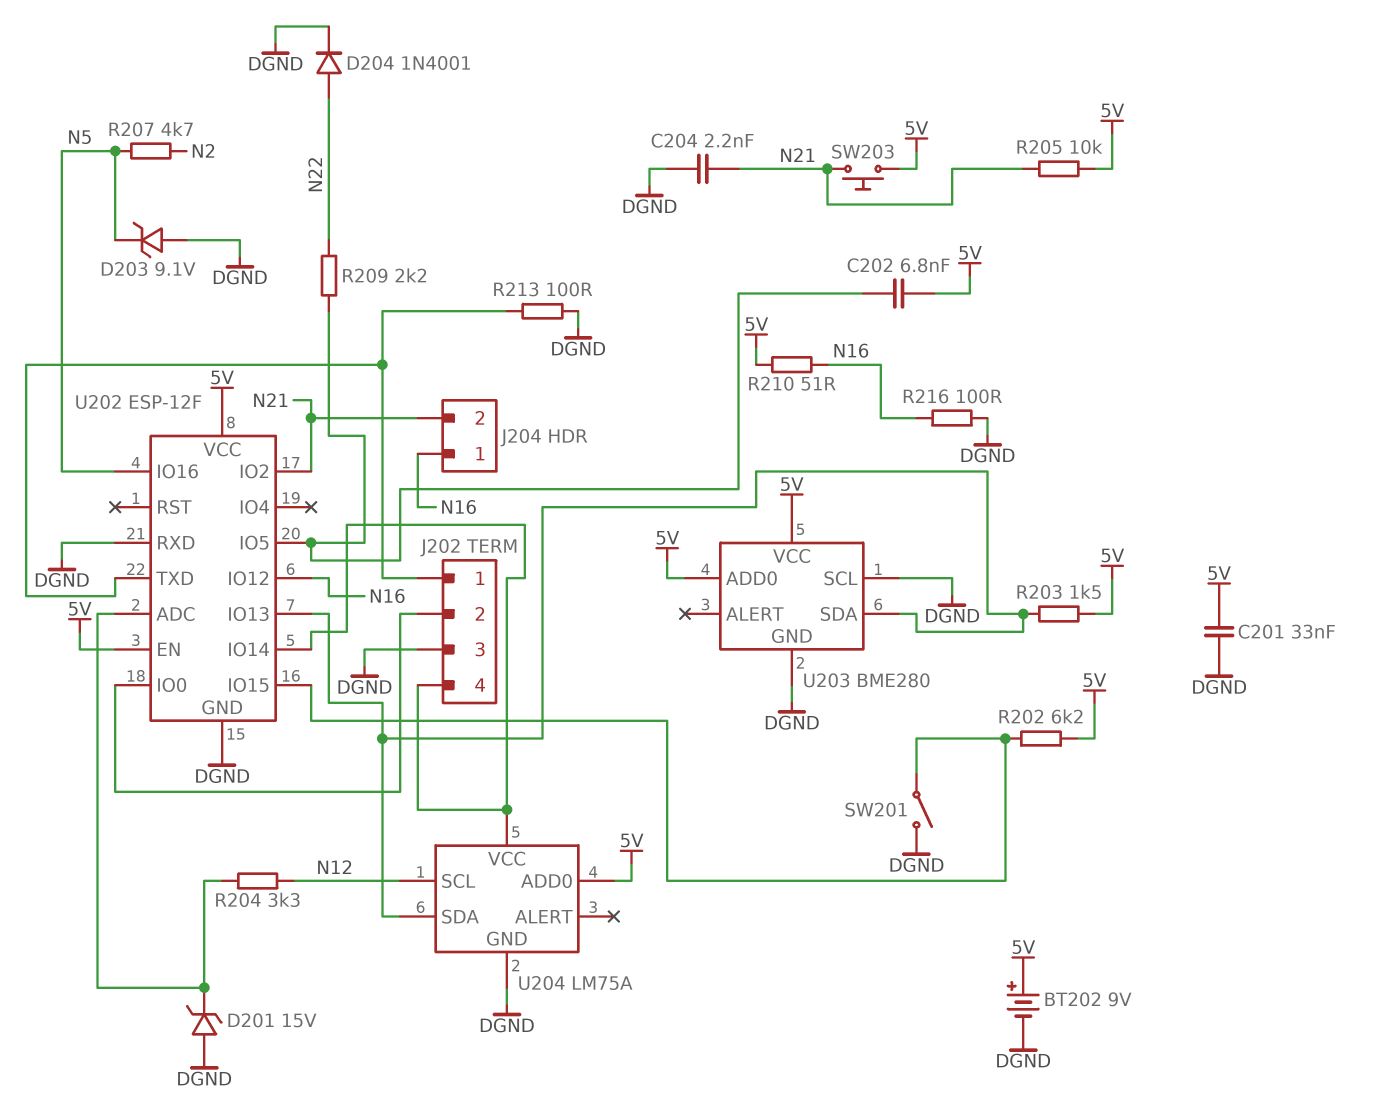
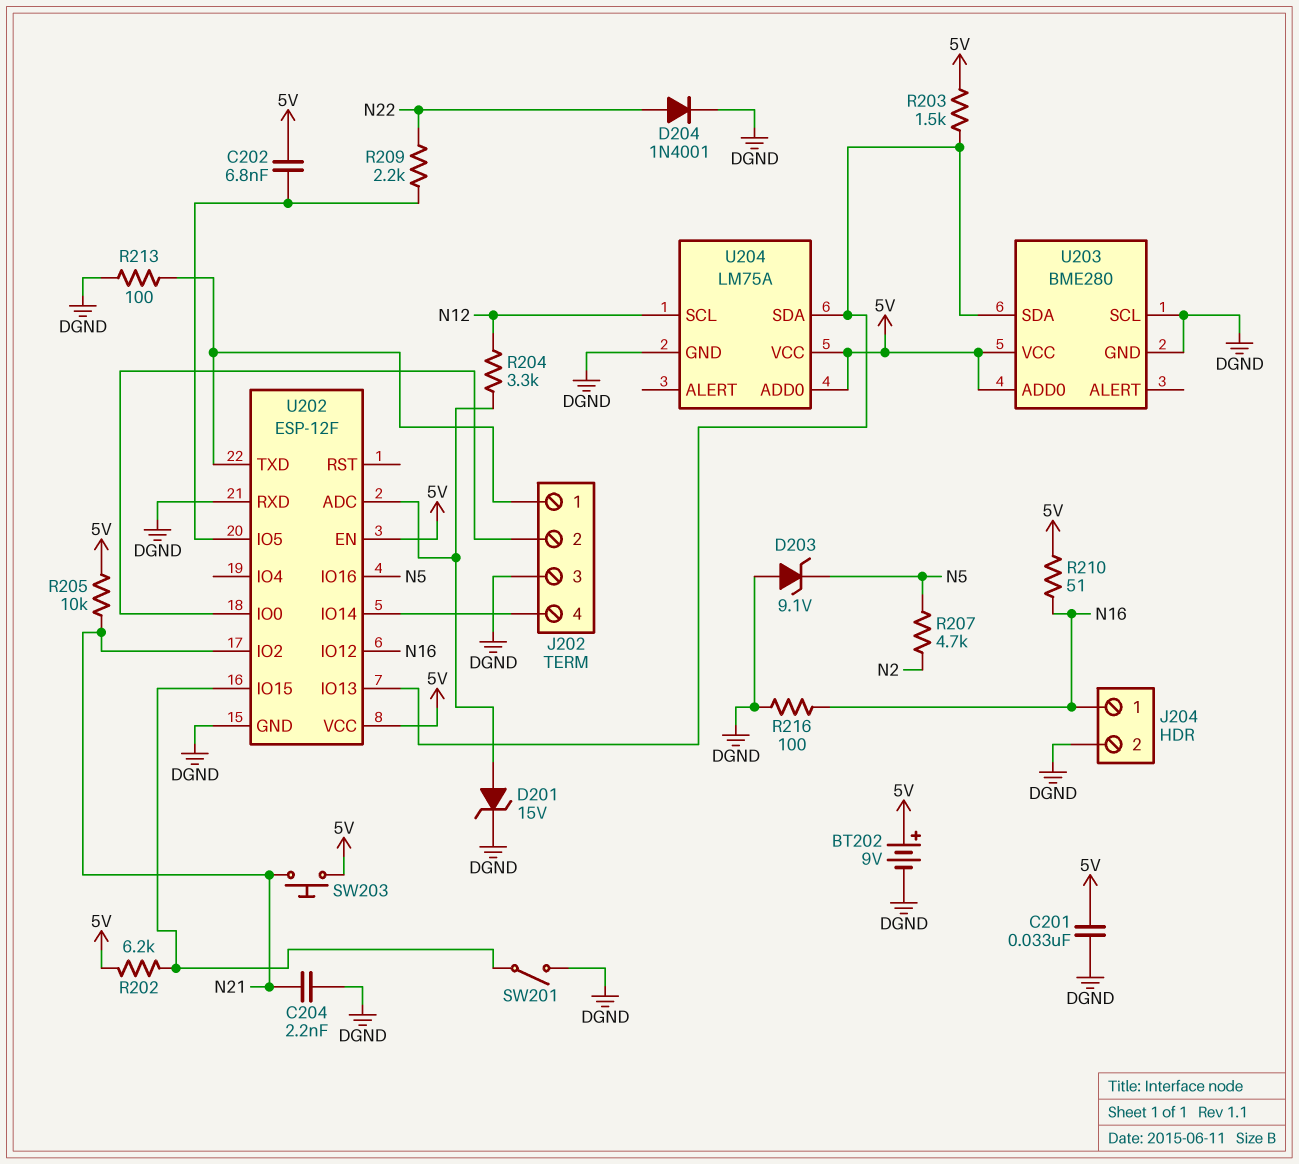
D201: zener 15V (A DGND, K U202/ADC) -> zener 15V (A U202/ADC, K DGND)
J204 pin 2: N21 -> DGND
U204 pin VCC: J202/4 -> 5V

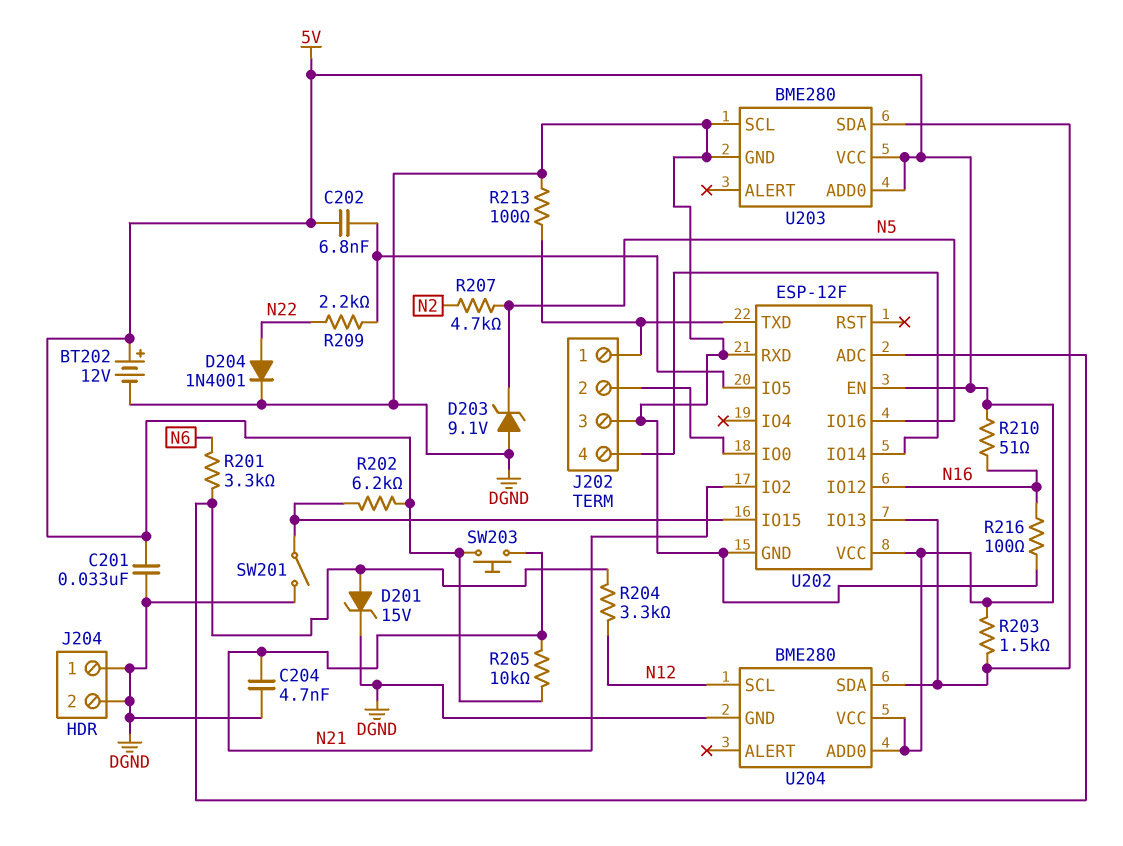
BT202: 9V (plus 5V, minus DGND) -> 12V (plus 5V, minus DGND)
C204: 2.2nF (DGND, N21) -> 4.7nF (DGND, N21)
J204 pin 1: N16 -> DGND
R201: none -> 3.3k (N6, U202/ADC)
U204: LM75A -> BME280

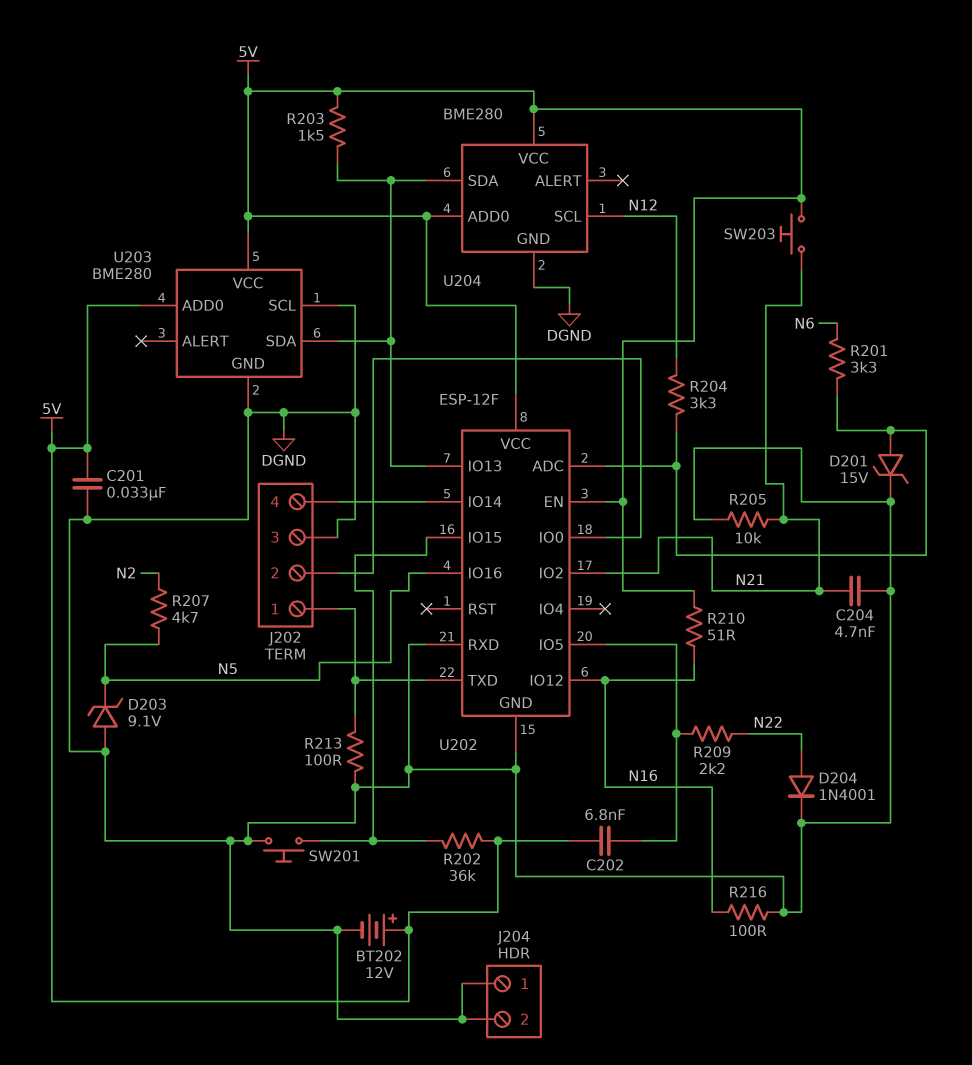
R202: 6.2k (5V, U202/IO15) -> 36k (5V, U202/IO15)
R205: 10k (5V, N21) -> 10k (DGND, N21)
SW201: switch (DGND, U202/IO15) -> button (DGND, U202/IO15)

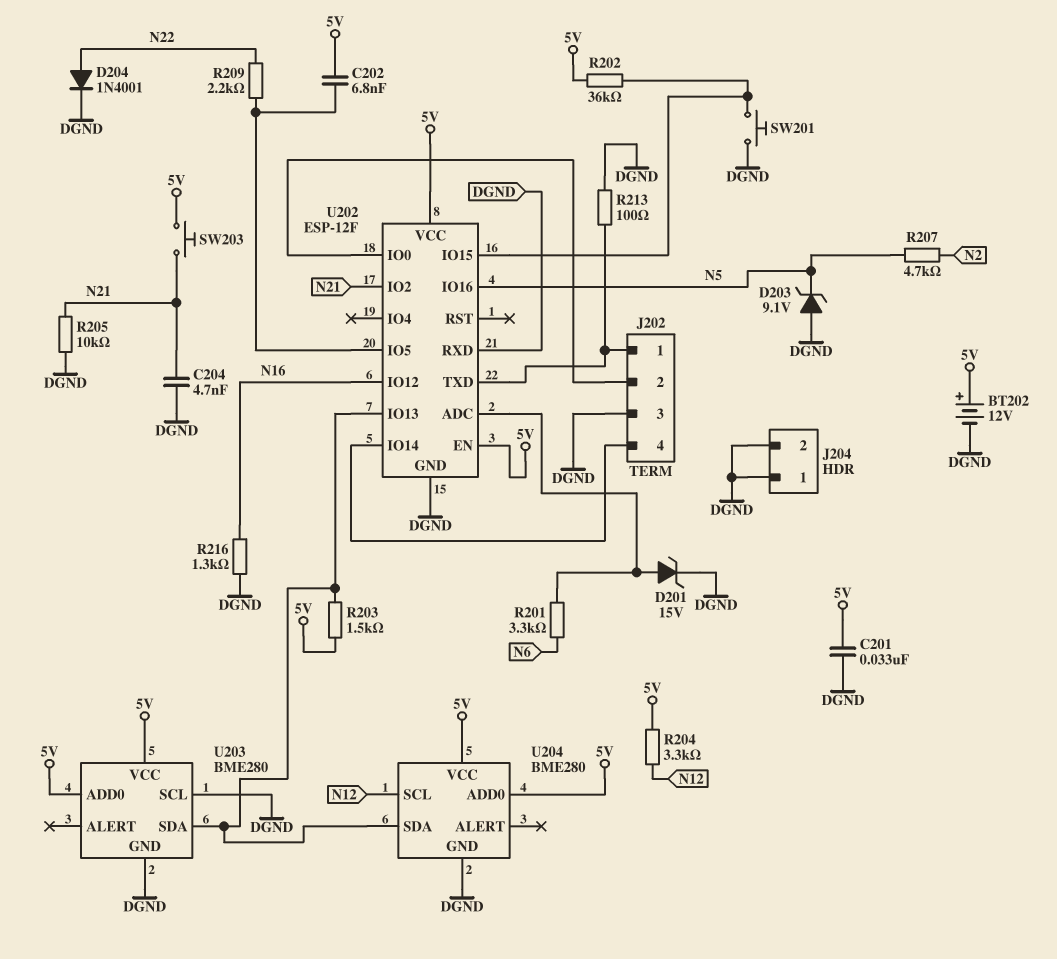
R204: 3.3k (N12, U202/ADC) -> 3.3k (5V, N12)
R210: 51 (5V, N16) -> none
R216: 100 (DGND, N16) -> 1.3k (DGND, N16)

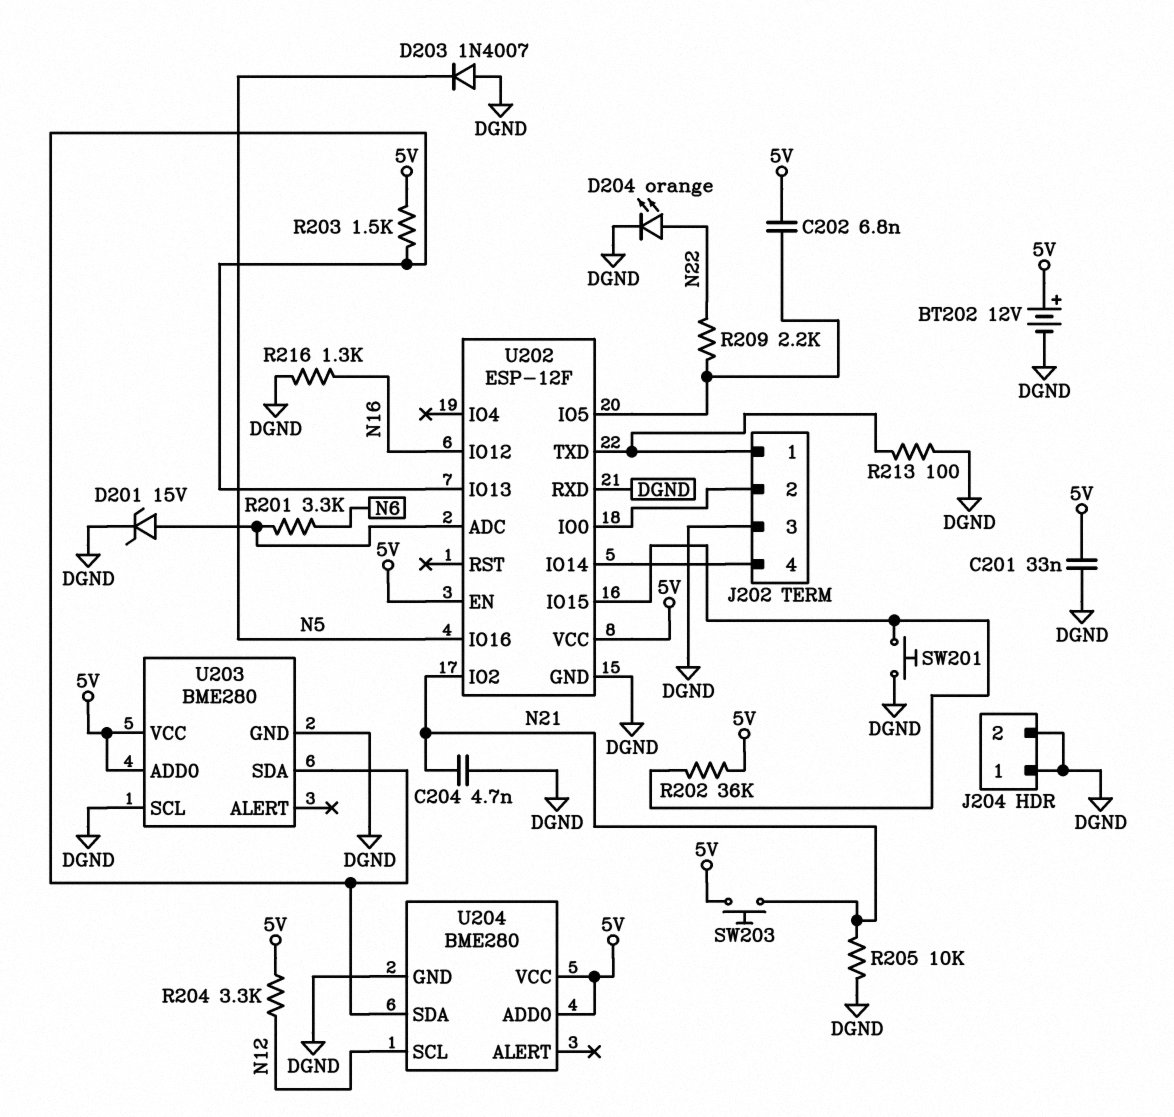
D203: zener 9.1V (A DGND, K N5) -> diode 1N4007 (A DGND, K N5)
D204: diode 1N4001 (A N22, K DGND) -> LED orange (A N22, K DGND)
R207: 4.7k (N2, N5) -> none

